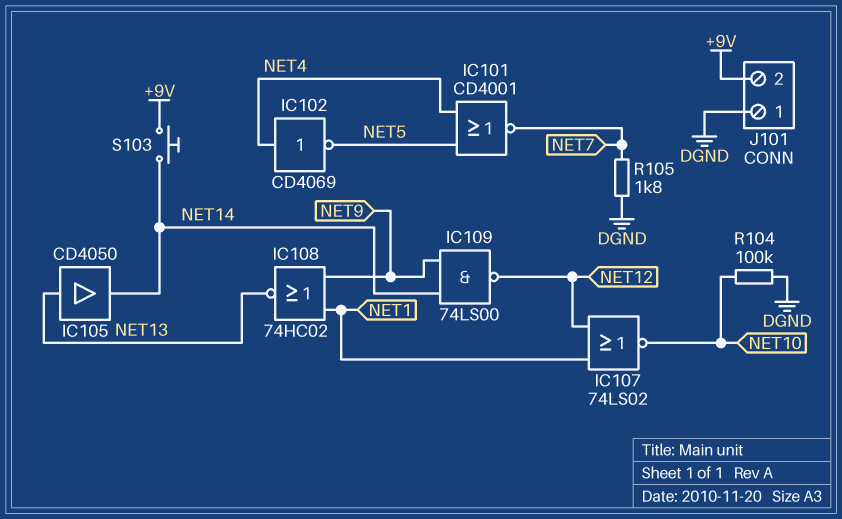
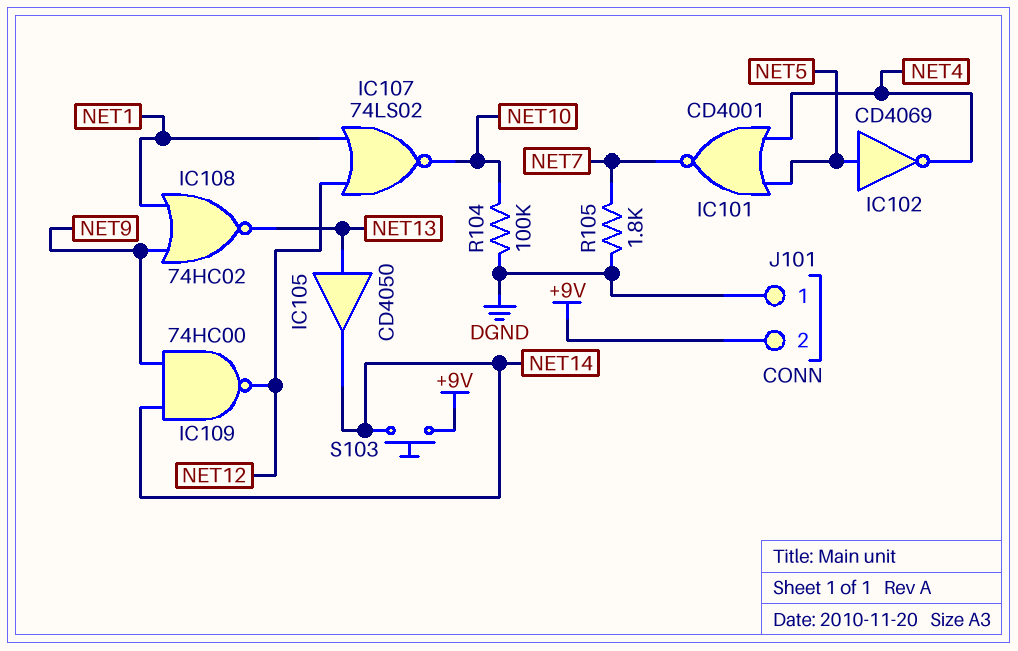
IC102: NOT CD4069 (in NET4, out NET5) -> NOT CD4069 (in NET5, out NET4)
IC109: NAND 74LS00 (in NET9, in NET14, out NET12) -> NAND 74HC00 (in NET9, in NET14, out NET12)

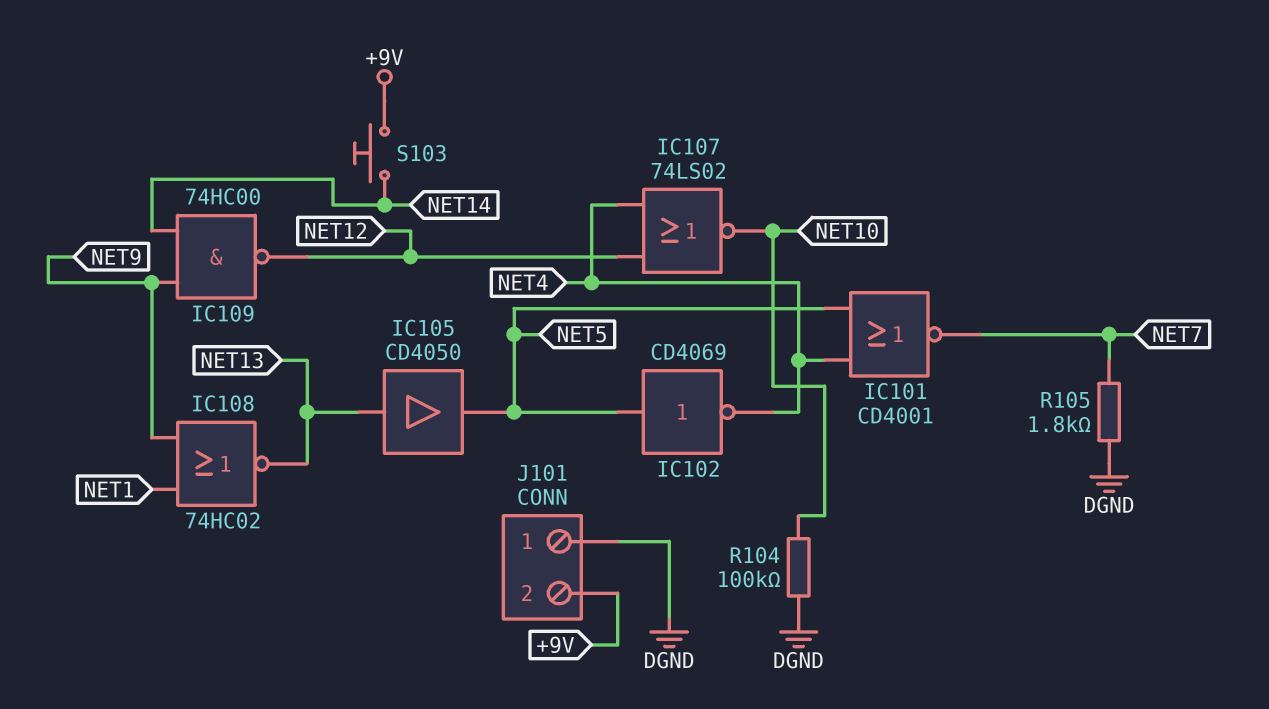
IC105: buffer CD4050 (in NET13, out NET14) -> buffer CD4050 (in NET13, out NET5)
IC107: NOR 74LS02 (in NET1, in NET12, out NET10) -> NOR 74LS02 (in NET4, in NET12, out NET10)

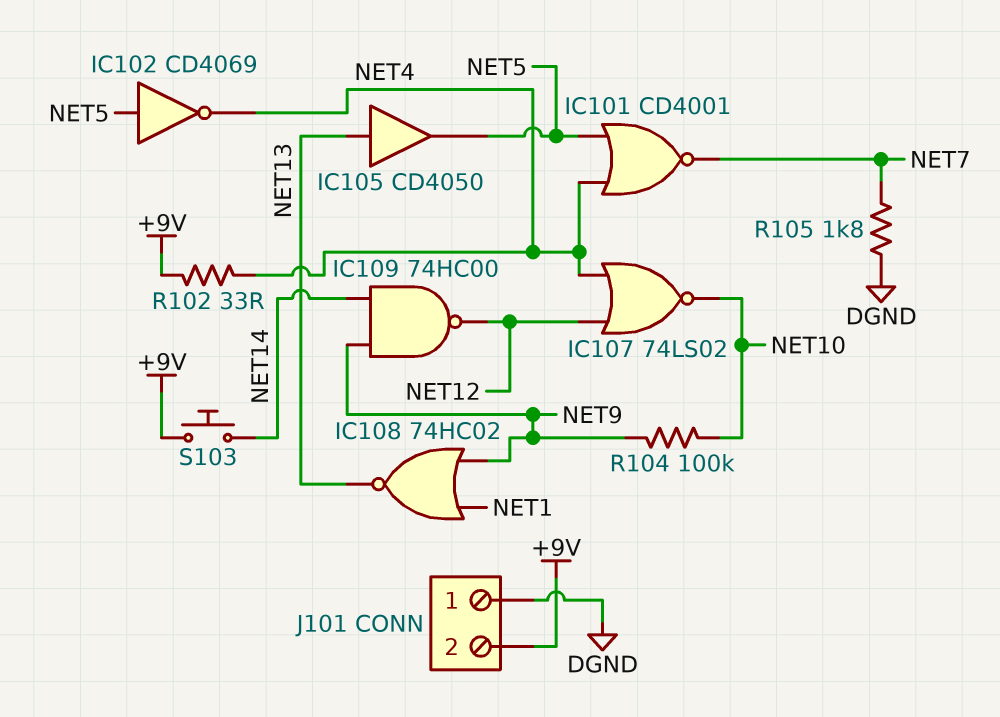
R102: none -> 33 (+9V, NET4)
R104: 100k (DGND, NET10) -> 100k (NET9, NET10)

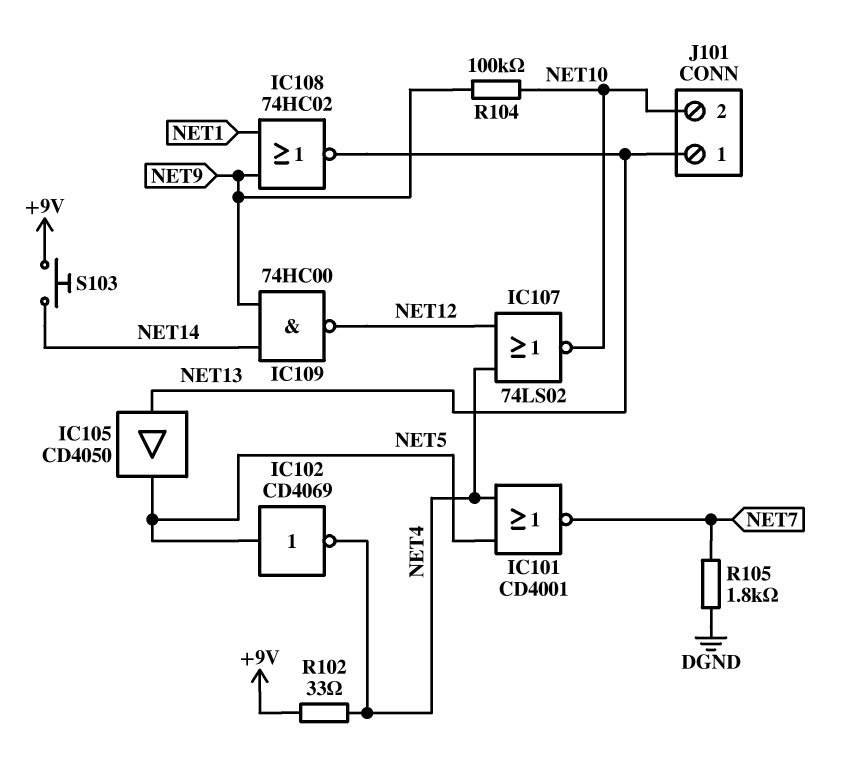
J101 pin 1: DGND -> NET13
J101 pin 2: +9V -> NET10

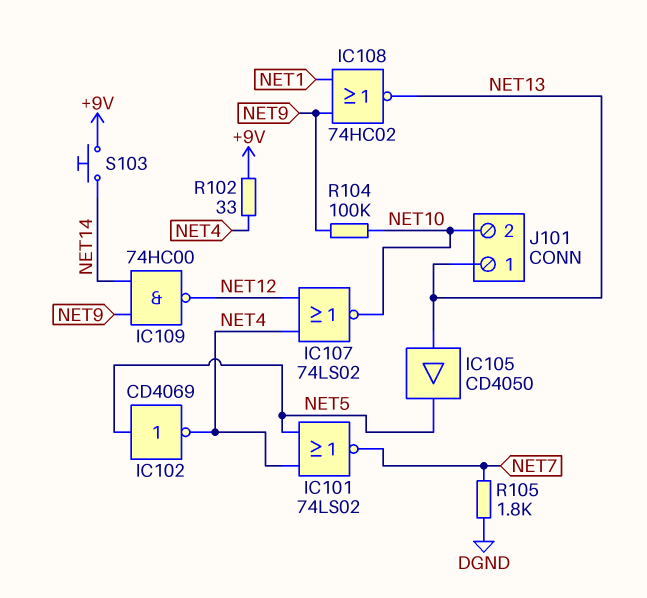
IC101: NOR CD4001 (in NET4, in NET5, out NET7) -> NOR 74LS02 (in NET4, in NET5, out NET7)

